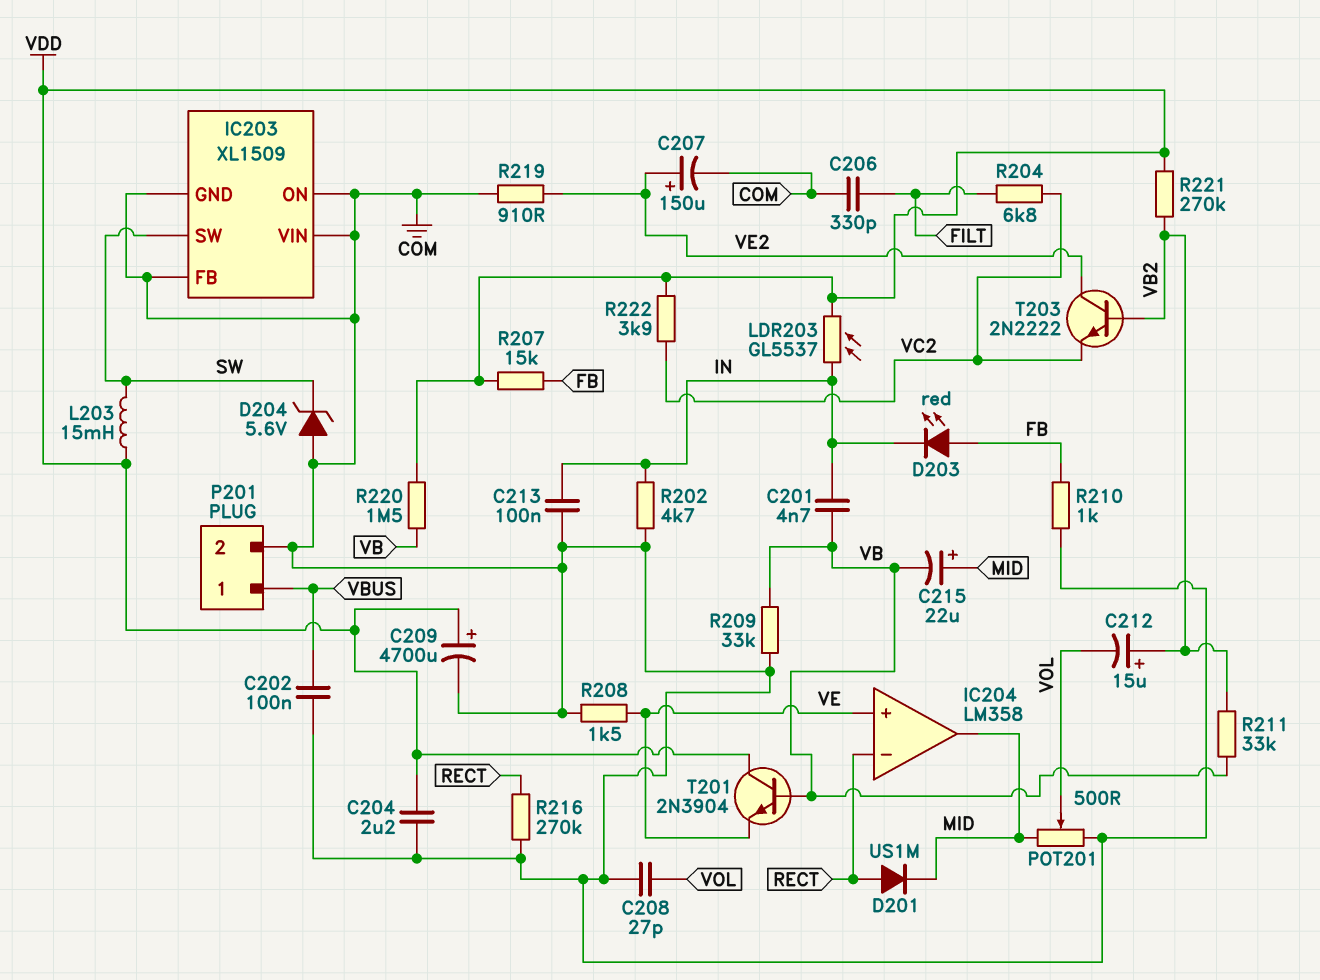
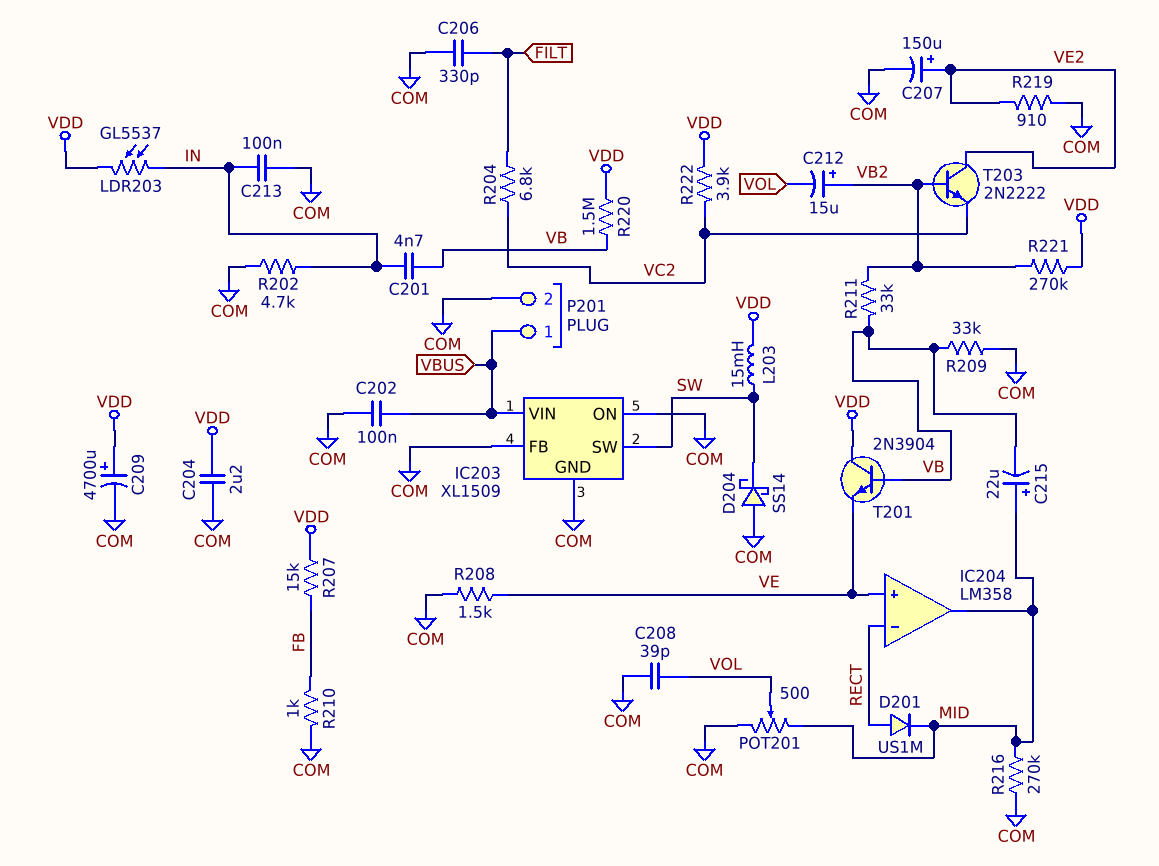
C208: 27pF (COM, VOL) -> 39pF (COM, VOL)
D203: LED red (A FB, K IN) -> none
D204: zener 5.6V (A COM, K SW) -> schottky SS14 (A COM, K SW)
IC203 pin VIN: COM -> VBUS
R216: 270k (COM, RECT) -> 270k (COM, MID)

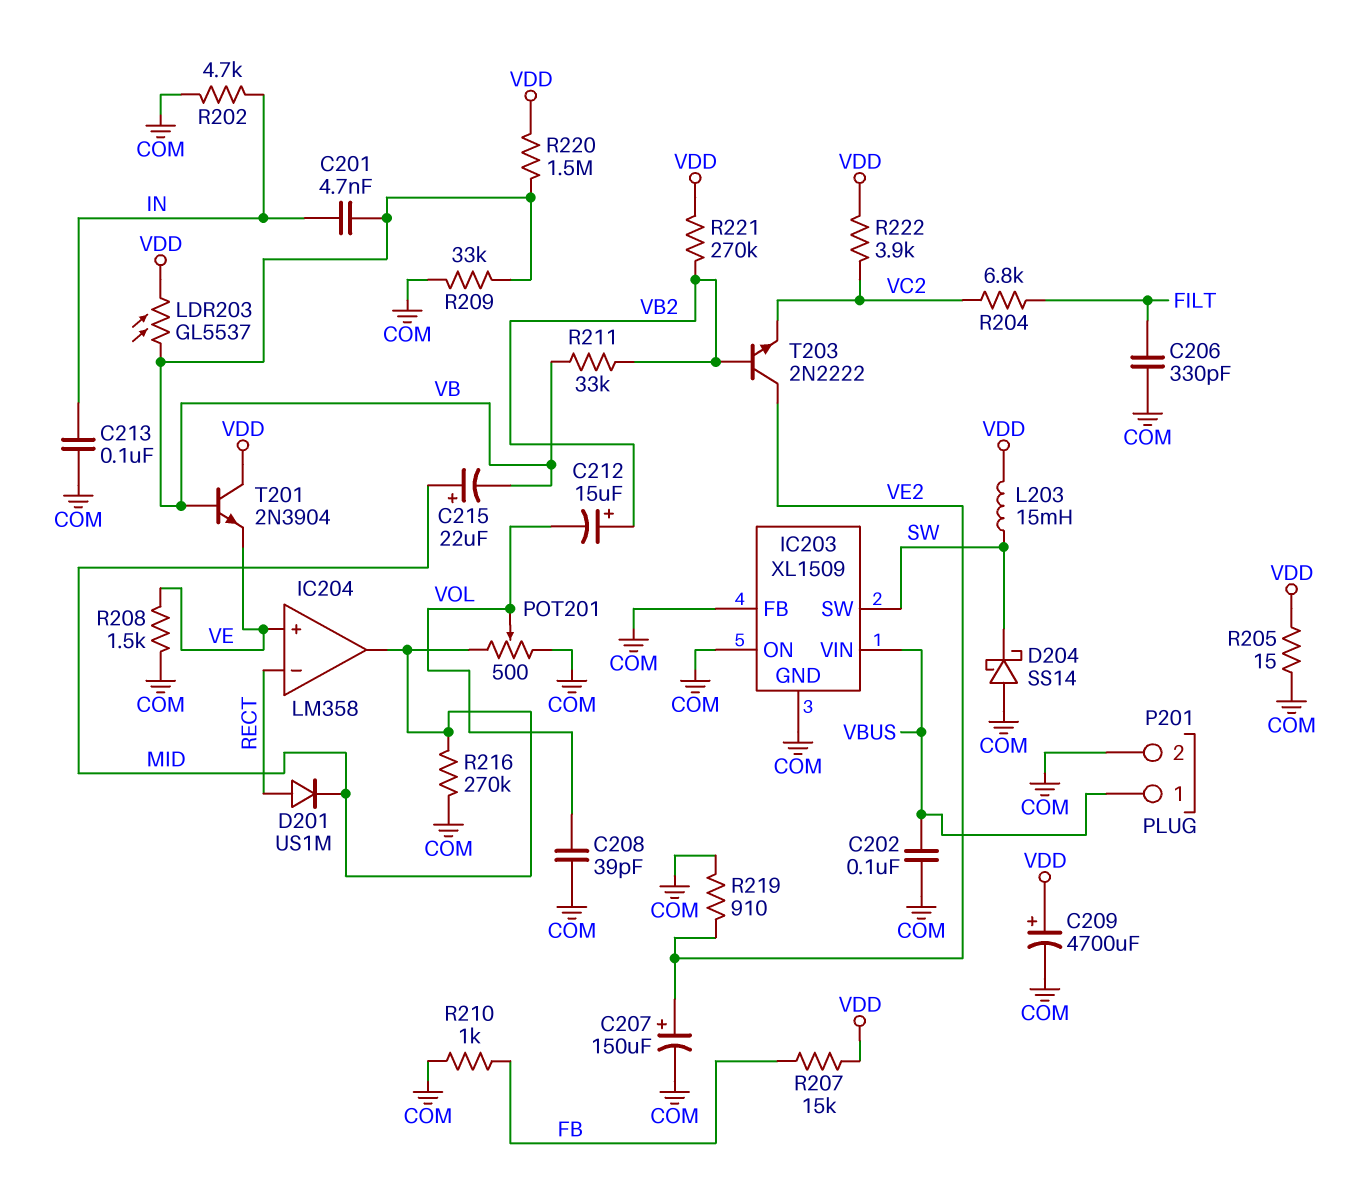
C204: 2.2uF (COM, VDD) -> none
LDR203: GL5537 (IN, VDD) -> GL5537 (VB, VDD)
R205: none -> 15 (COM, VDD)

